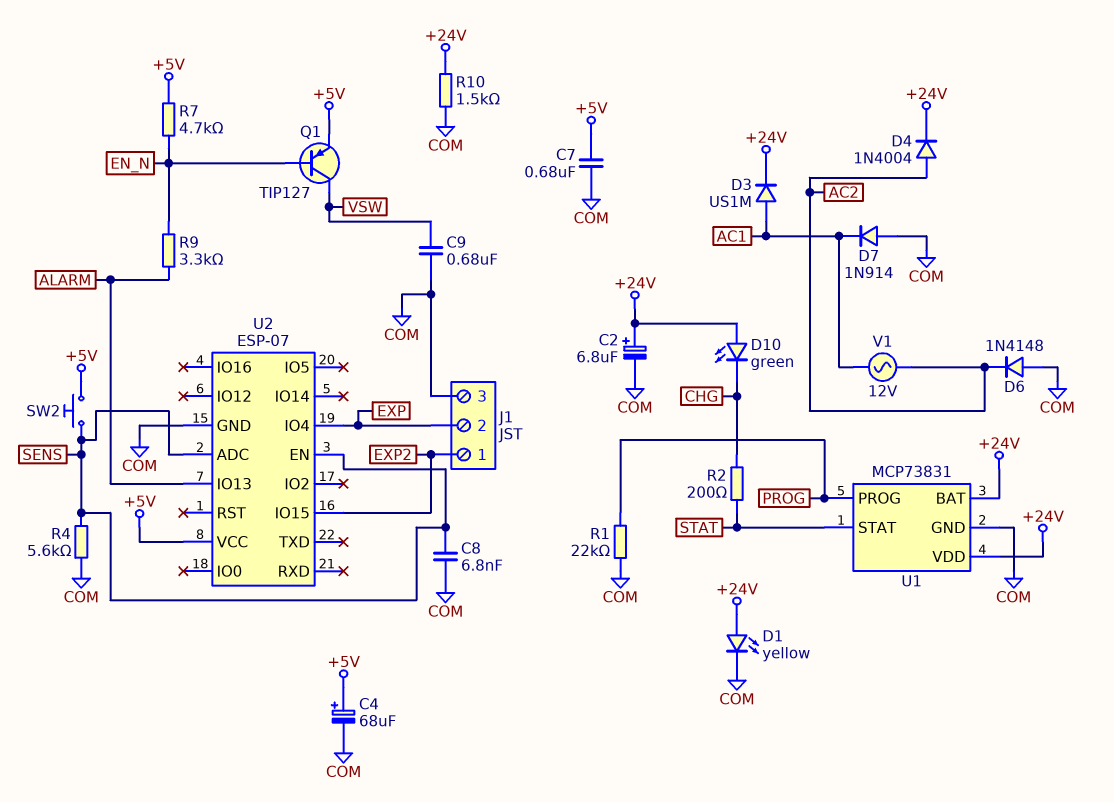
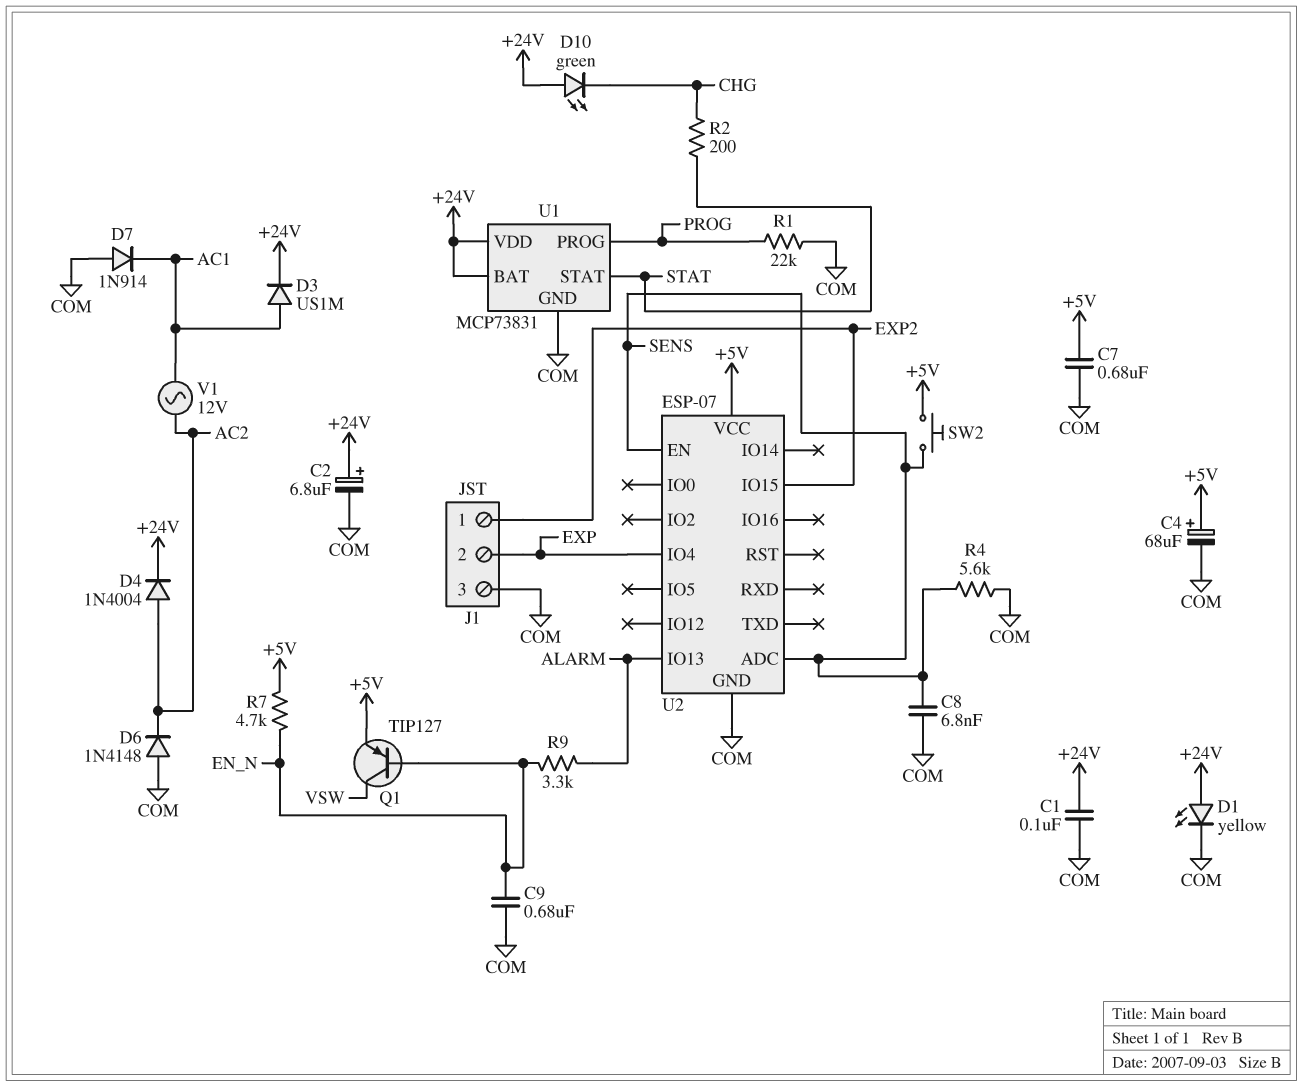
C1: none -> 100nF (+24V, COM)
C9: 680nF (COM, VSW) -> 680nF (COM, EN_N)
R10: 1.5k (+24V, COM) -> none

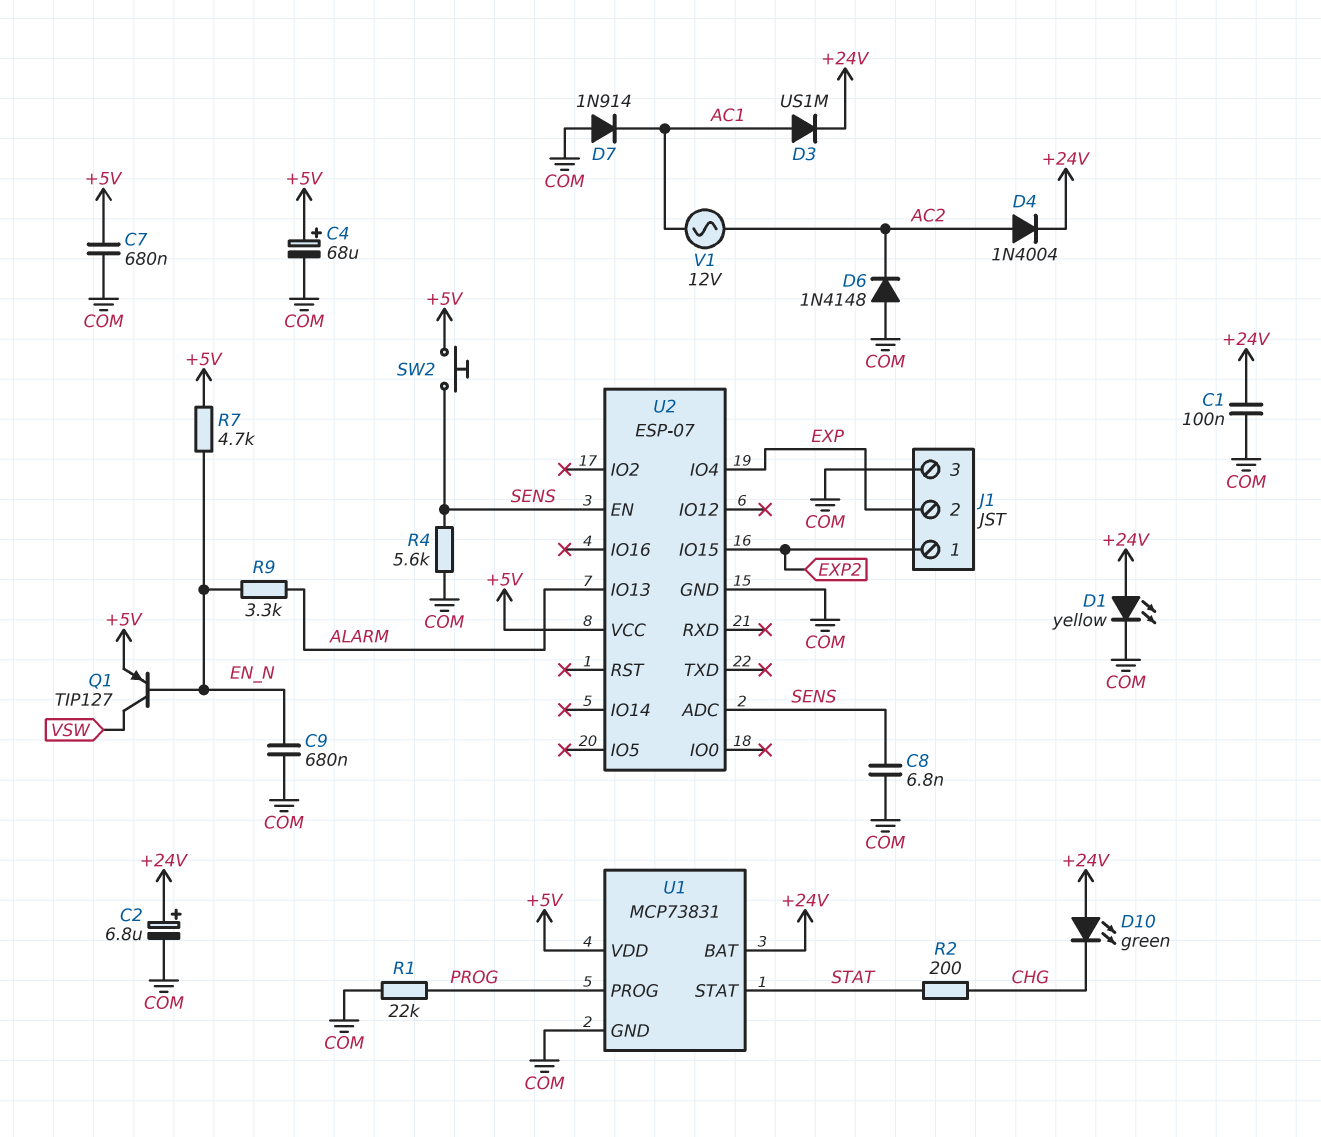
U1 pin VDD: +24V -> +5V

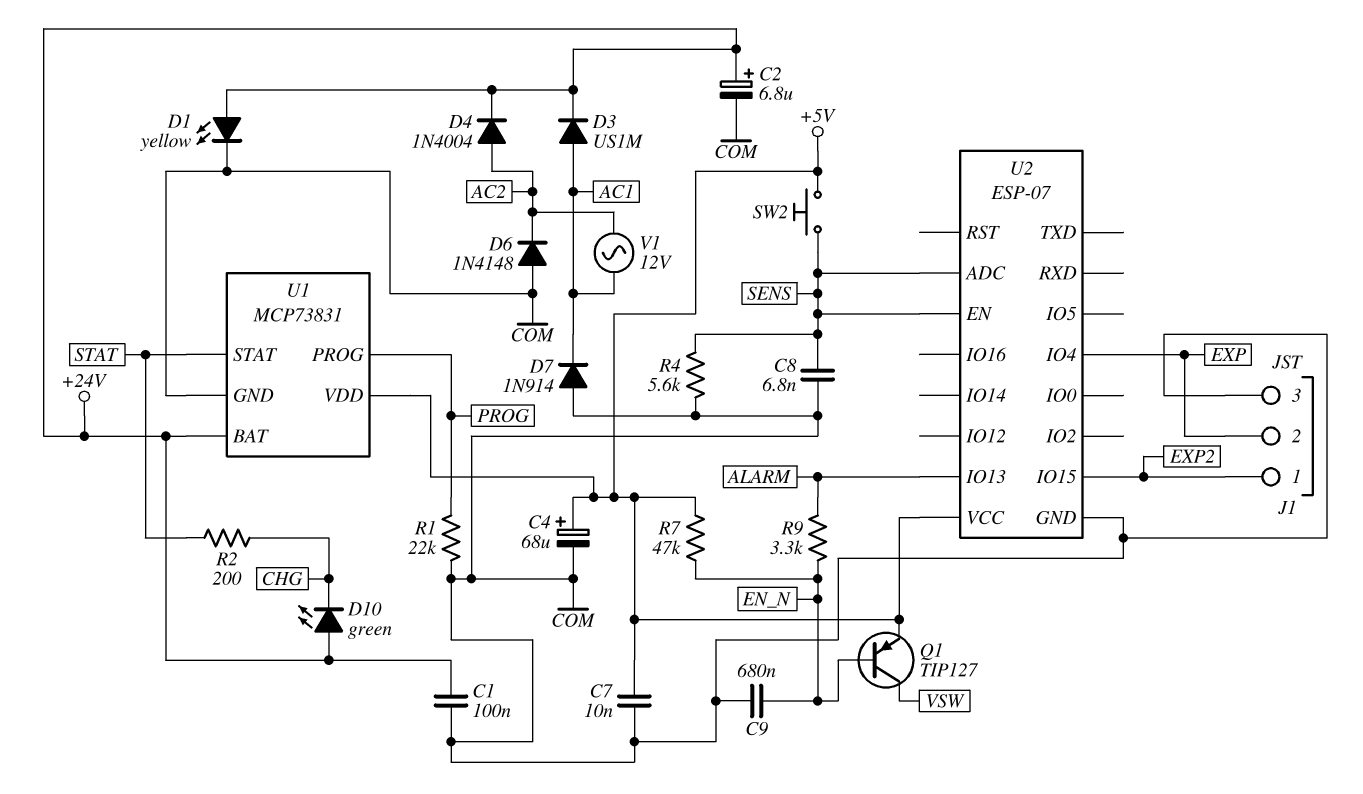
C7: 680nF (+5V, COM) -> 10nF (+5V, COM)
R7: 4.7k (+5V, EN_N) -> 47k (+5V, EN_N)

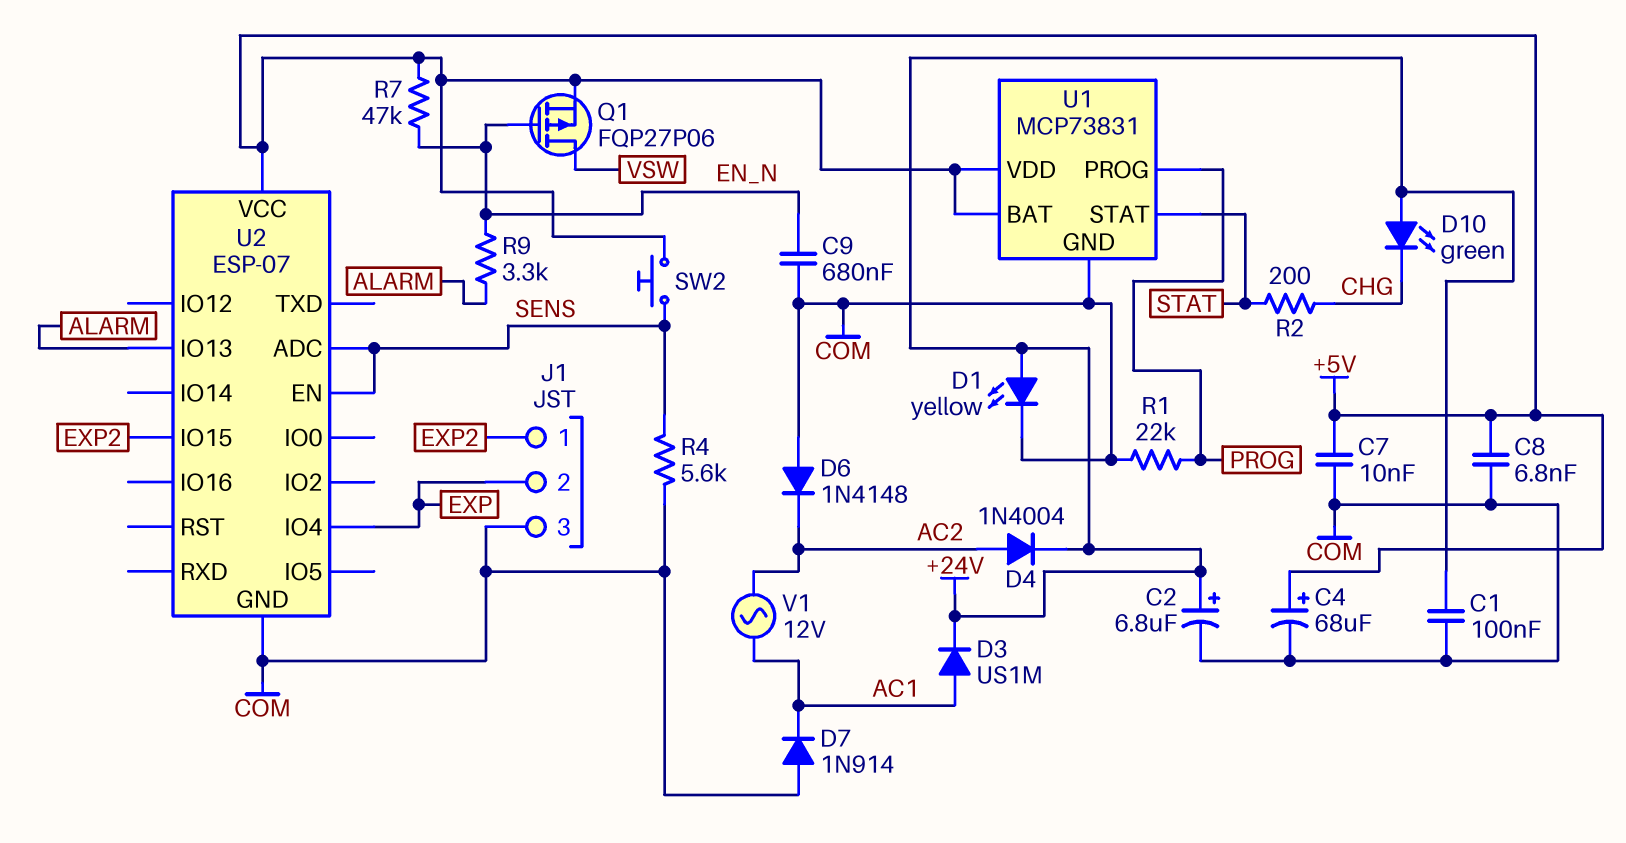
C8: 6.8nF (COM, SENS) -> 6.8nF (+5V, COM)
Q1: PNP TIP127 (B EN_N, C VSW, E +5V) -> PMOS FQP27P06 (G EN_N, D VSW, S +5V)
U1 pin BAT: +24V -> +5V

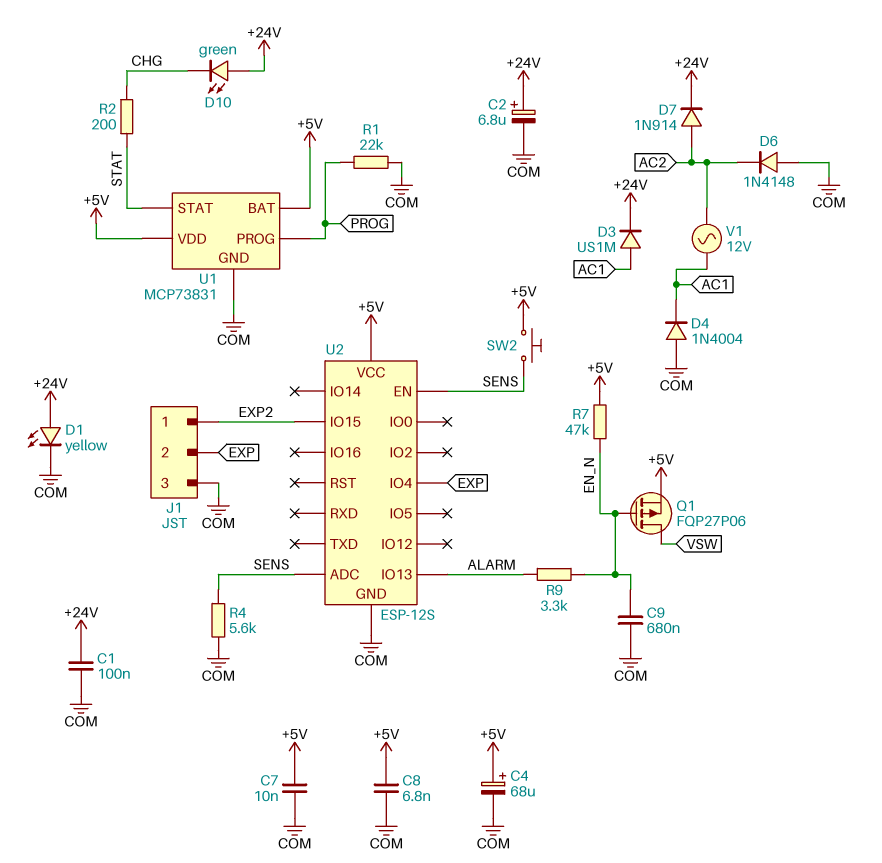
D4: diode 1N4004 (A AC2, K +24V) -> diode 1N4004 (A COM, K AC1)
D7: diode 1N914 (A COM, K AC1) -> diode 1N914 (A AC2, K +24V)
U2: ESP-07 -> ESP-12S

